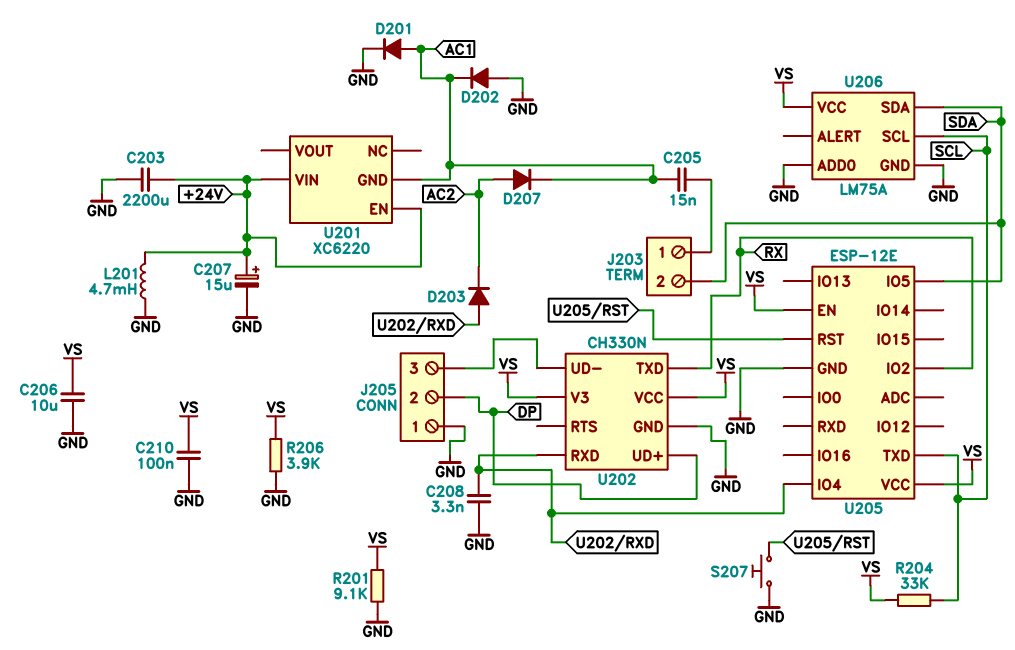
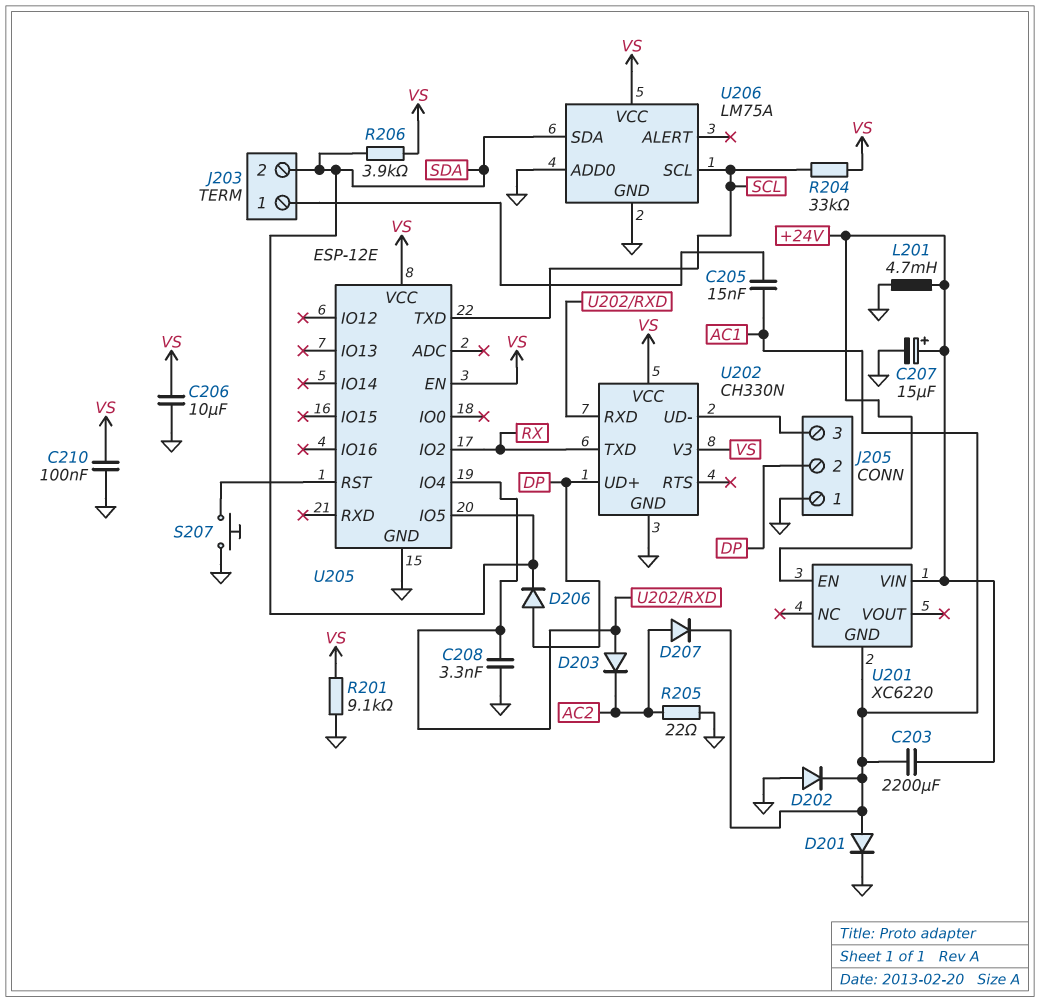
C203: 2200uF (+24V, GND) -> 2200uF (+24V, AC1)
D206: none -> diode (A DP, K SDA)
R205: none -> 22 (AC2, GND)
R206: 3.9k (GND, VS) -> 3.9k (SDA, VS)

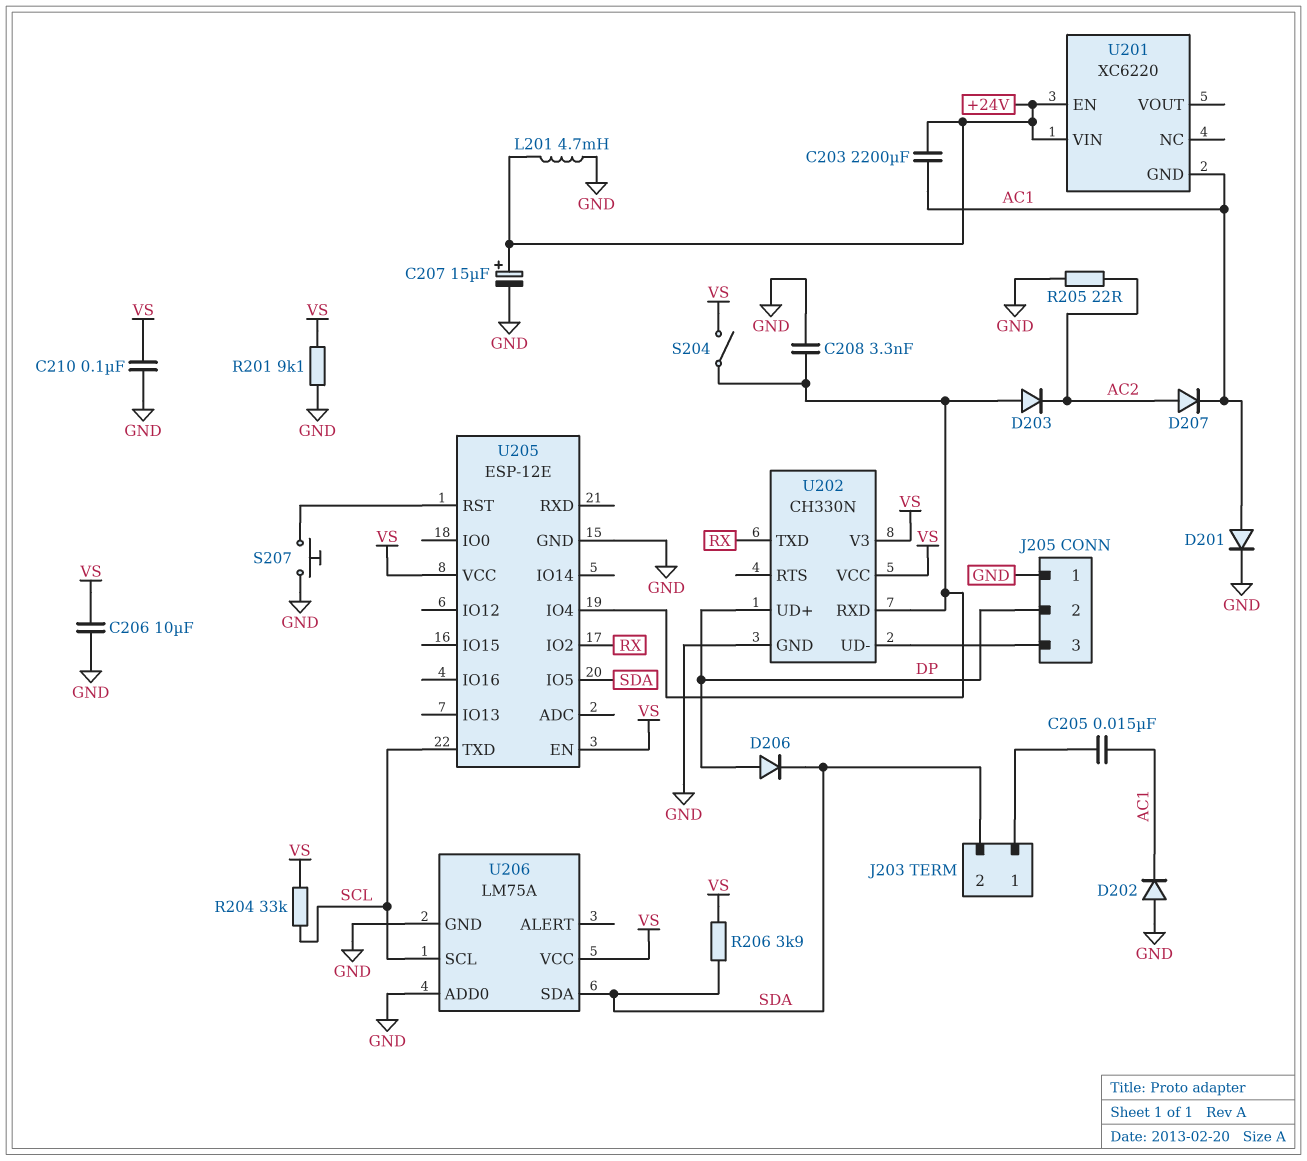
S204: none -> switch (U202/RXD, VS)

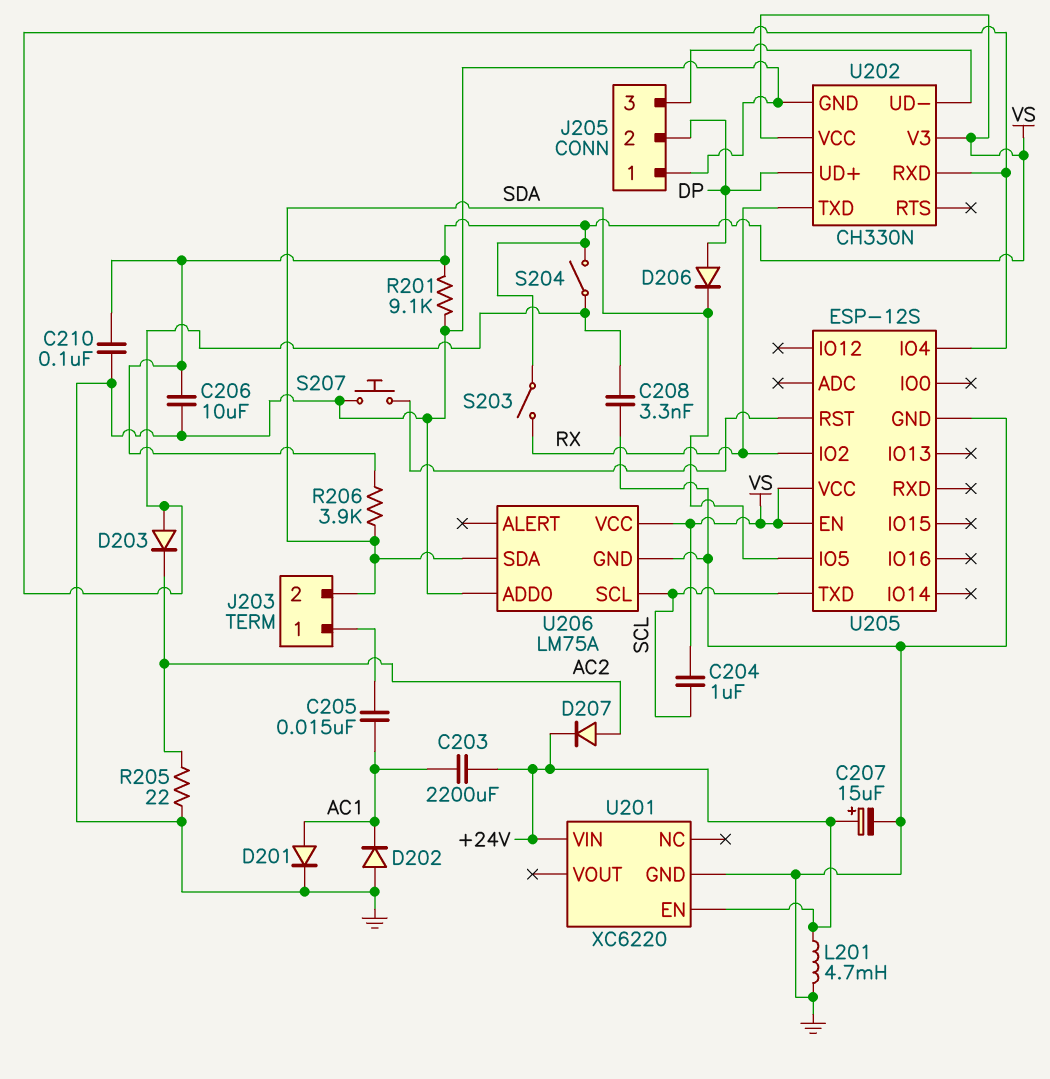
C204: none -> 1uF (SCL, VS)
D207: diode (A AC2, K AC1) -> diode (A AC2, K +24V)
R204: 33k (SCL, VS) -> none
S203: none -> switch (RX, VS)
U201 pin GND: AC1 -> GND
U205: ESP-12E -> ESP-12S

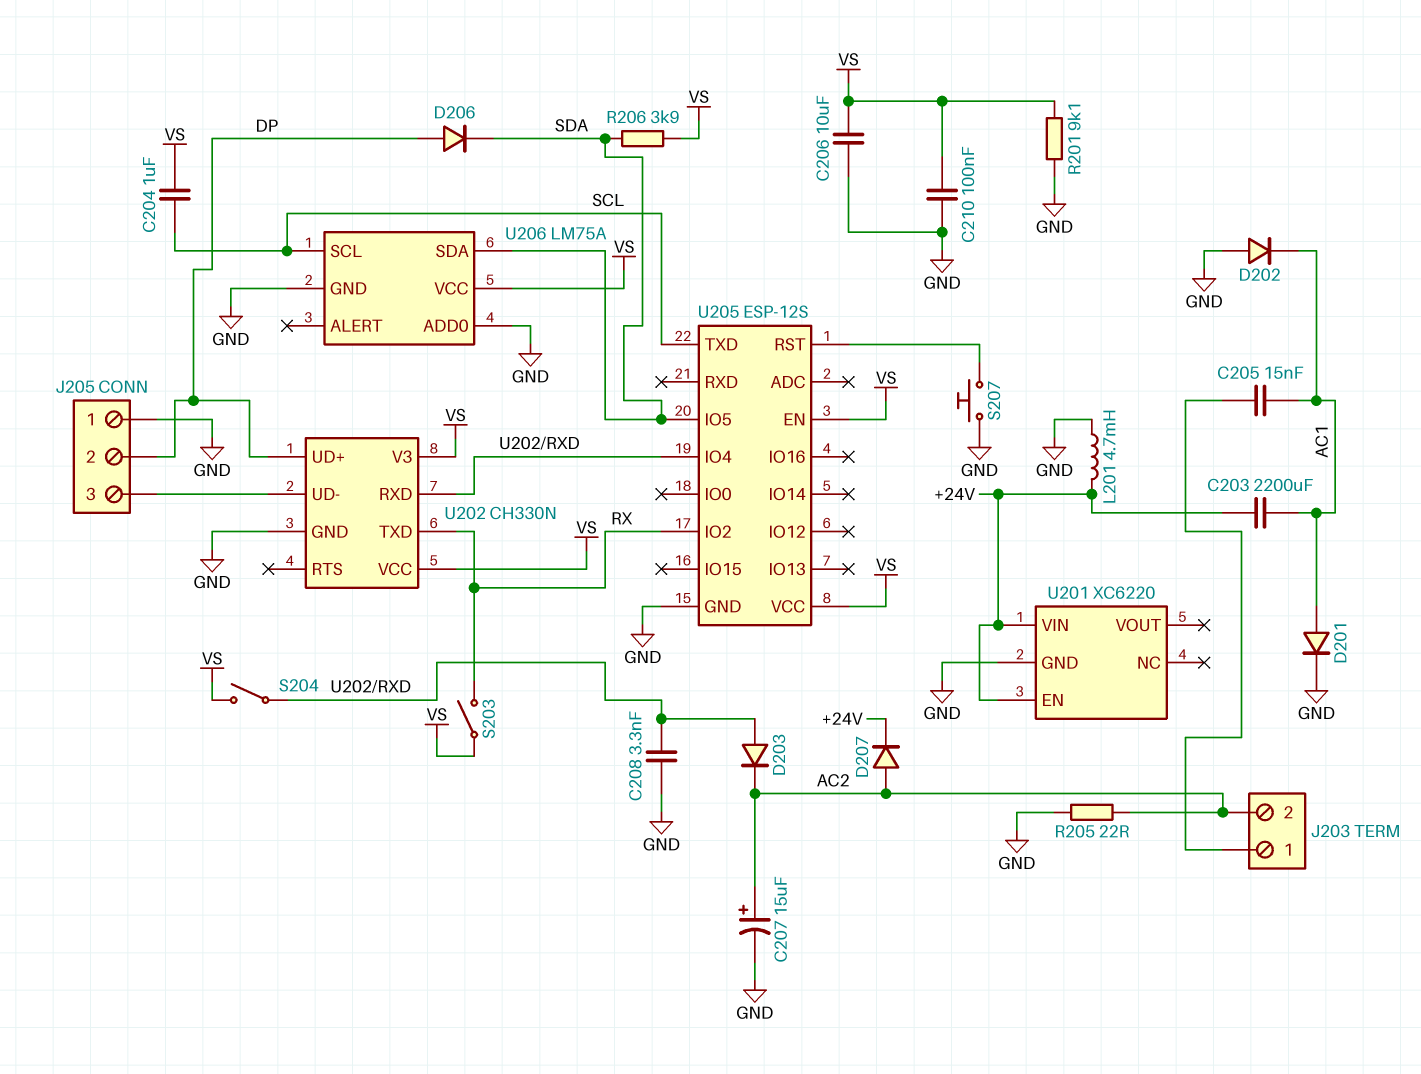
C207: 15uF (plus +24V, minus GND) -> 15uF (plus AC2, minus GND)
J203 pin 2: SDA -> AC2

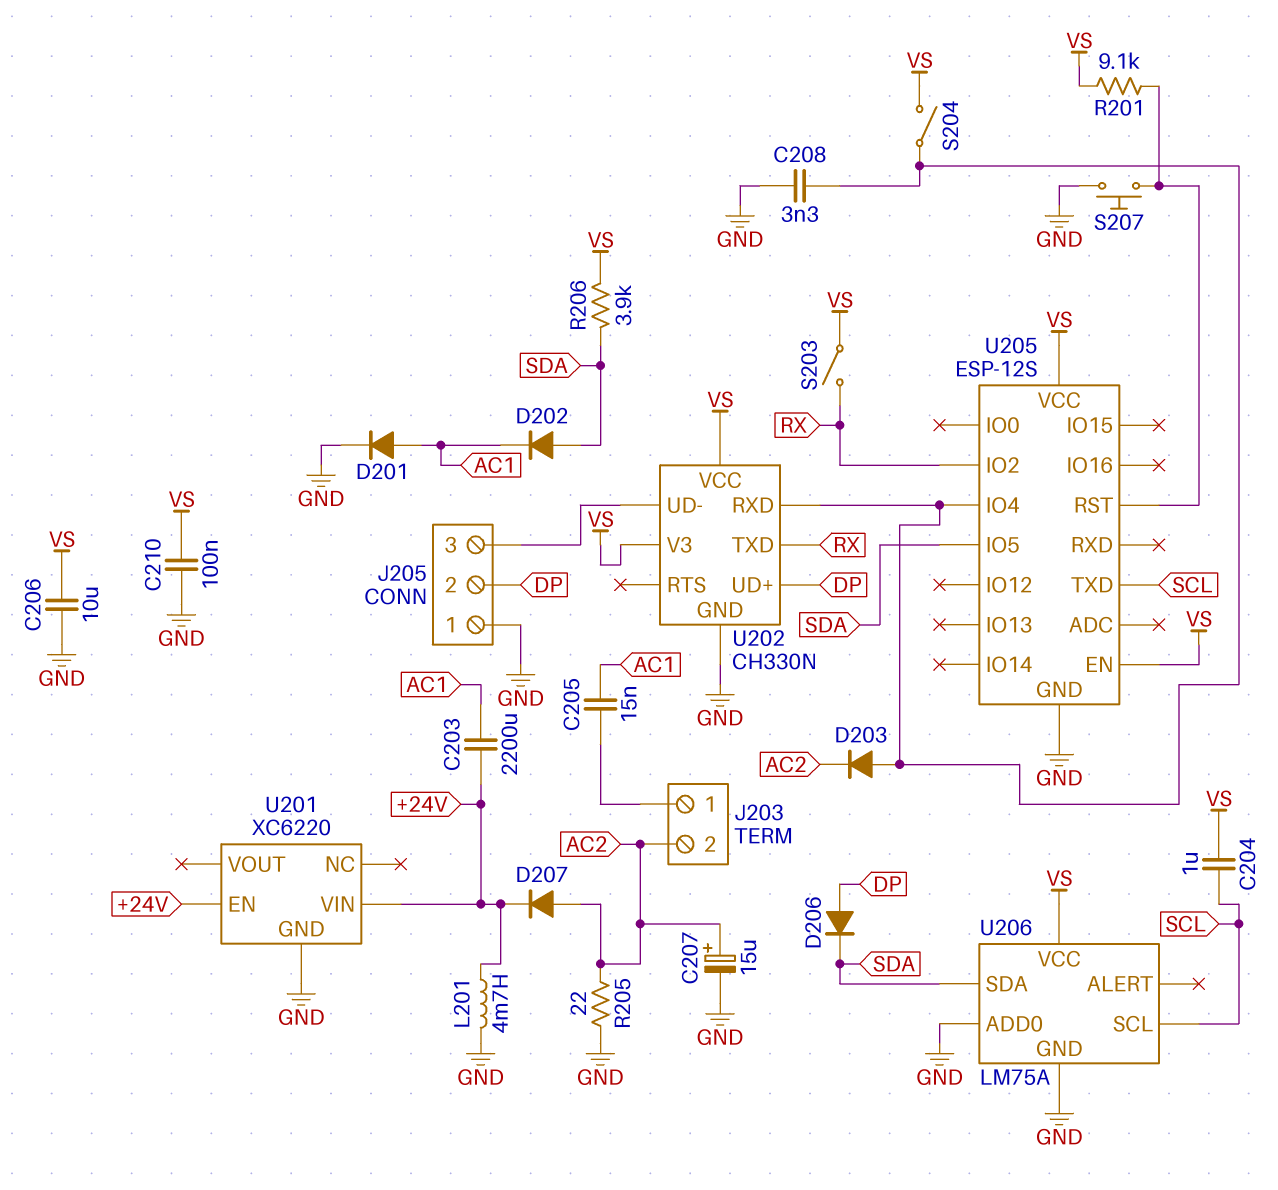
D202: diode (A GND, K AC1) -> diode (A SDA, K AC1)
R201: 9.1k (GND, VS) -> 9.1k (U205/RST, VS)

